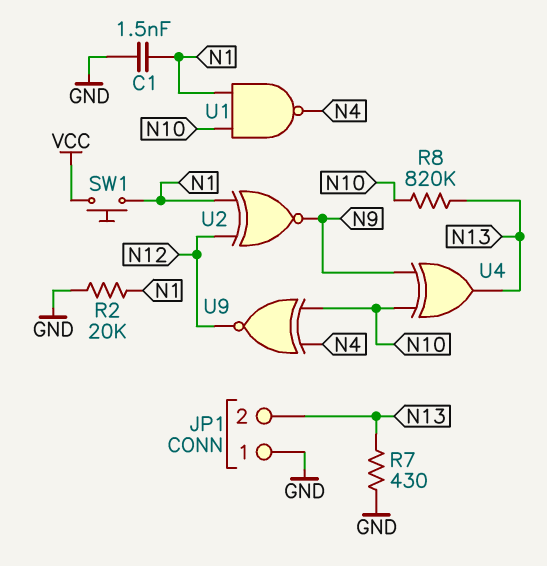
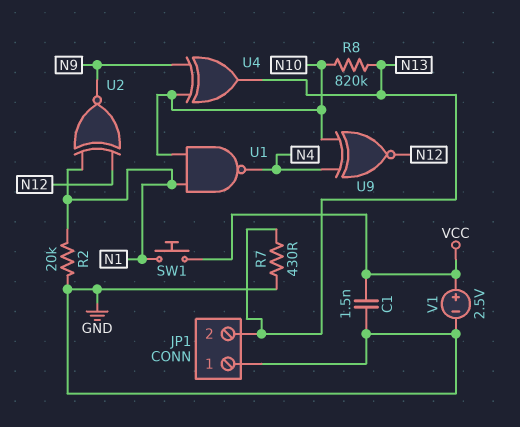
C1: 1.5nF (GND, N1) -> 1.5nF (GND, VCC)
V1: none -> 2.5V (plus VCC, minus GND)

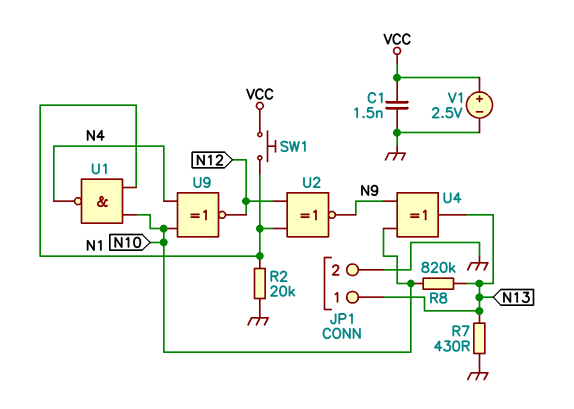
JP1 pin 1: GND -> N13
JP1 pin 2: N13 -> GND

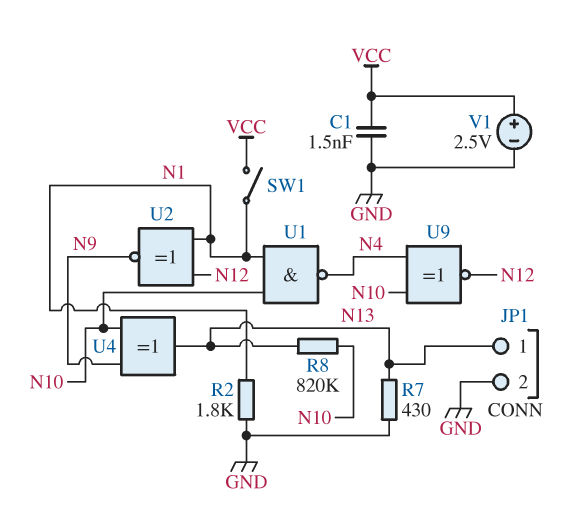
R2: 20k (GND, N1) -> 1.8k (GND, N1)
SW1: button (N1, VCC) -> switch (N1, VCC)

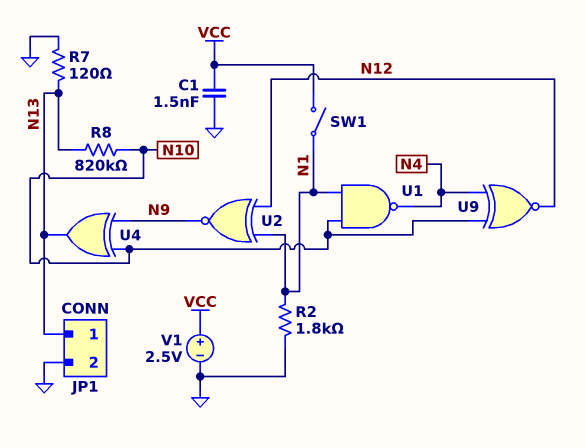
R7: 430 (GND, N13) -> 120 (GND, N13)

